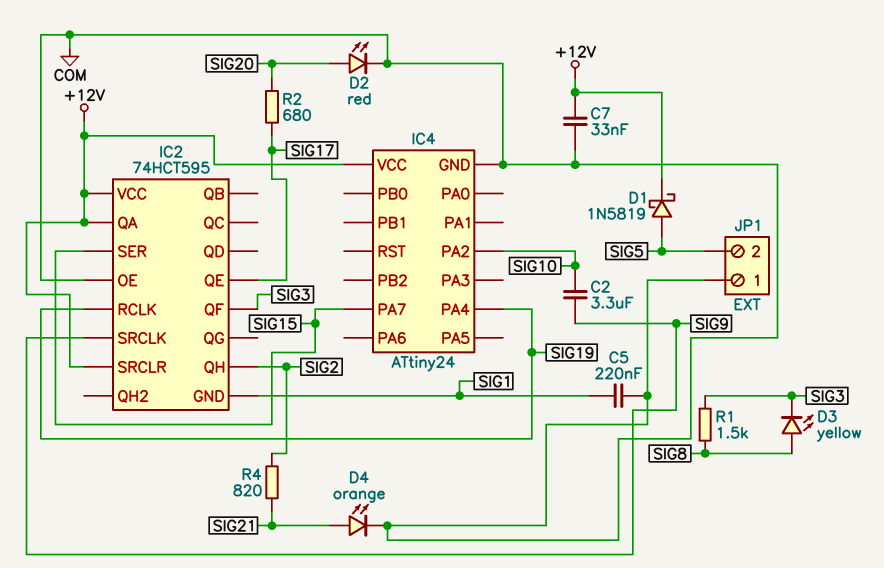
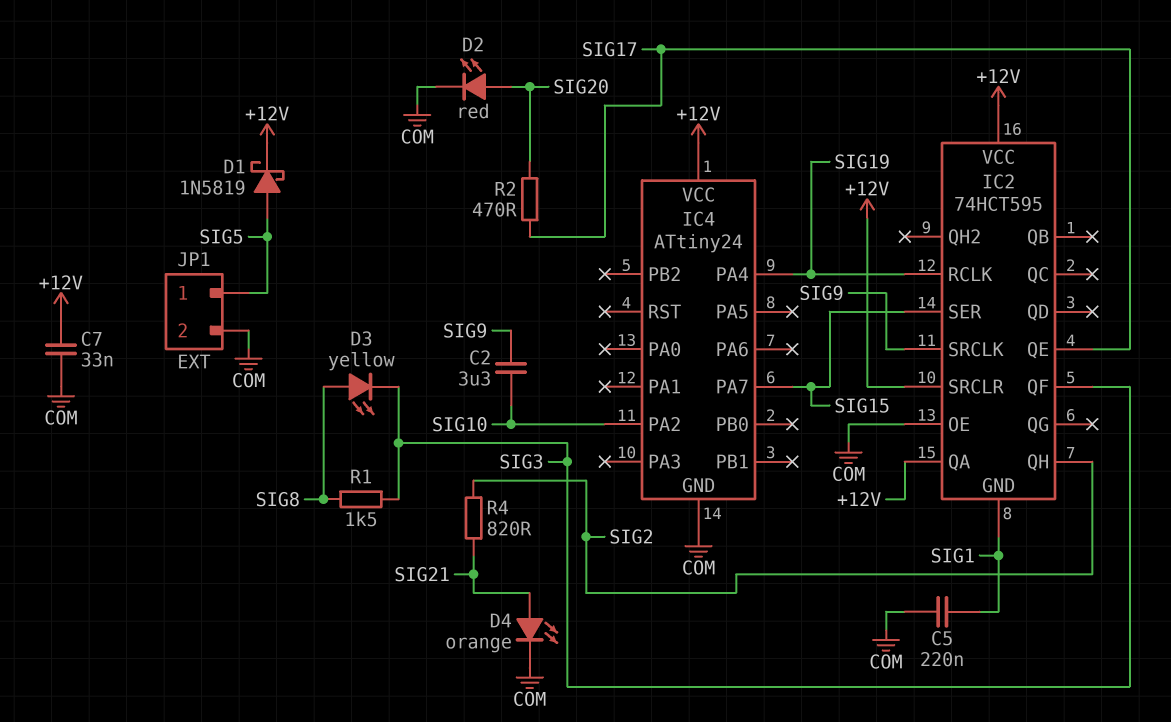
JP1 pin 1: COM -> SIG5
JP1 pin 2: SIG5 -> COM
R2: 680 (SIG17, SIG20) -> 470 (SIG17, SIG20)

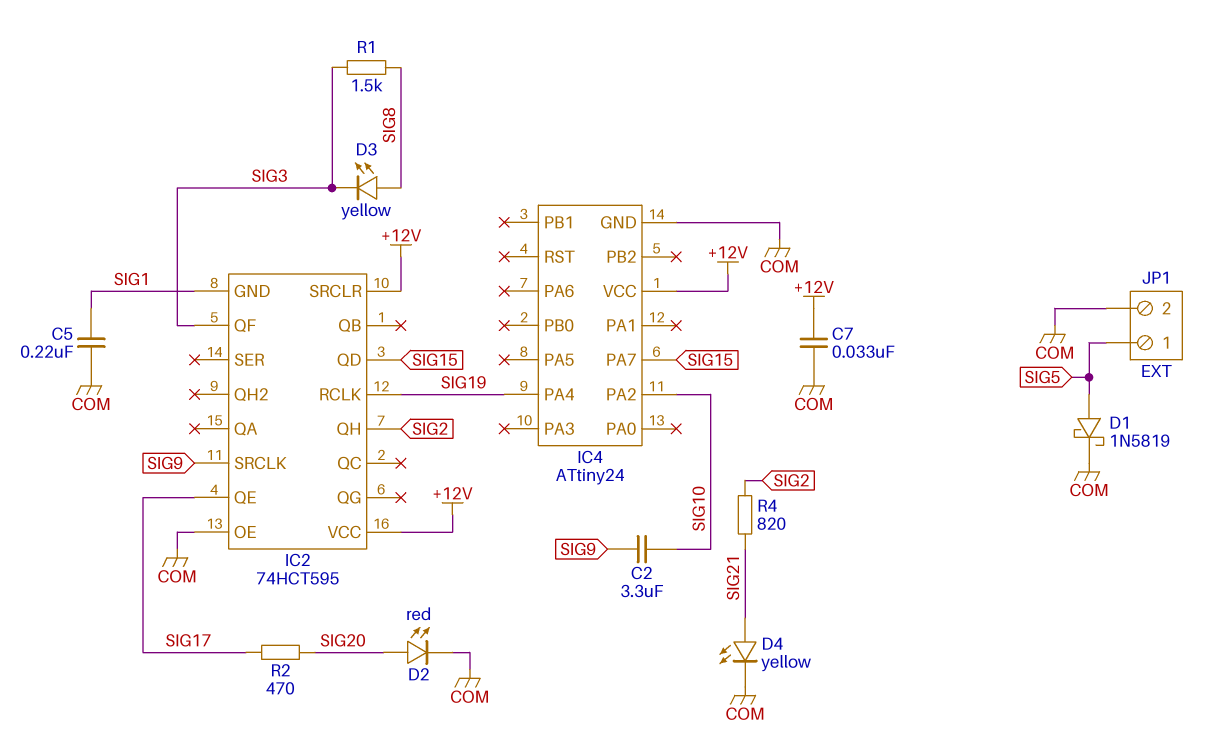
D1: schottky 1N5819 (A SIG5, K +12V) -> schottky 1N5819 (A SIG5, K COM)
D4: LED orange (A SIG21, K COM) -> LED yellow (A SIG21, K COM)
IC2 pin QA: +12V -> none
IC2 pin QD: none -> SIG15
IC2 pin SER: SIG15 -> none

